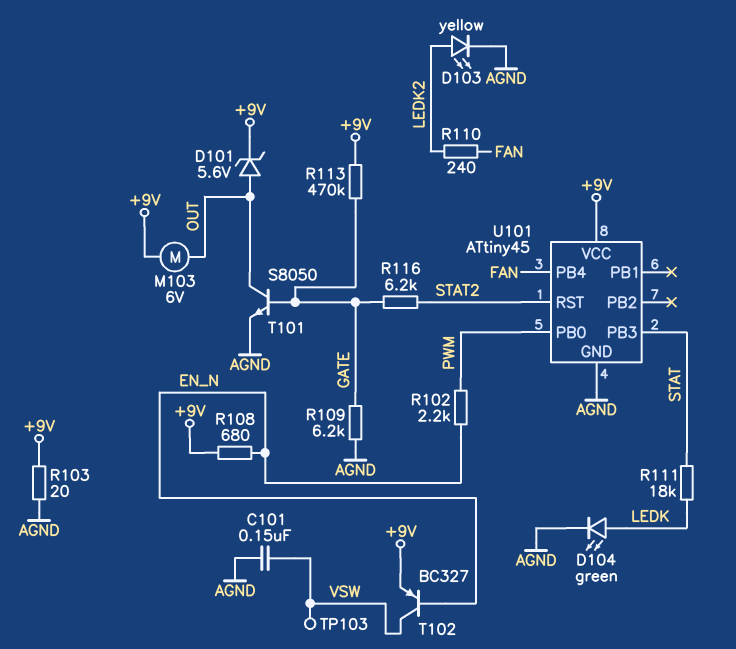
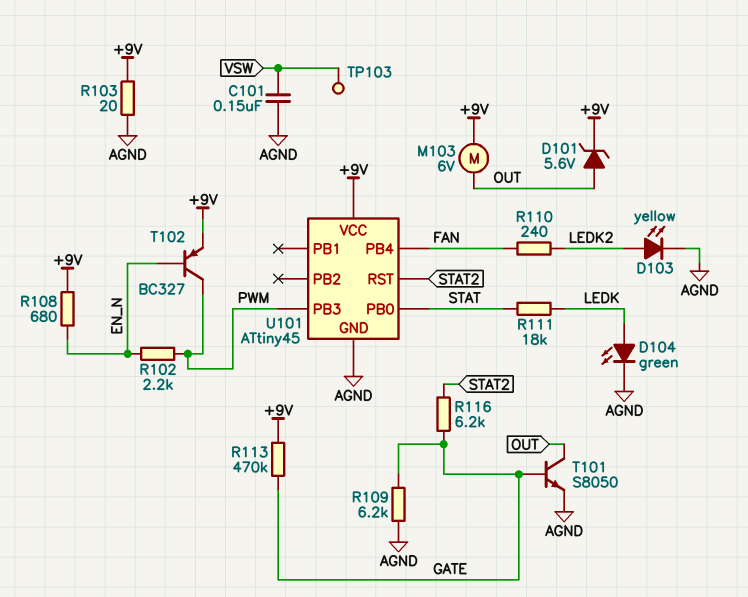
T102: PNP BC327 (B EN_N, C VSW, E +9V) -> PNP BC327 (B EN_N, C PWM, E +9V)
U101 pin PB0: PWM -> STAT
U101 pin PB3: STAT -> PWM

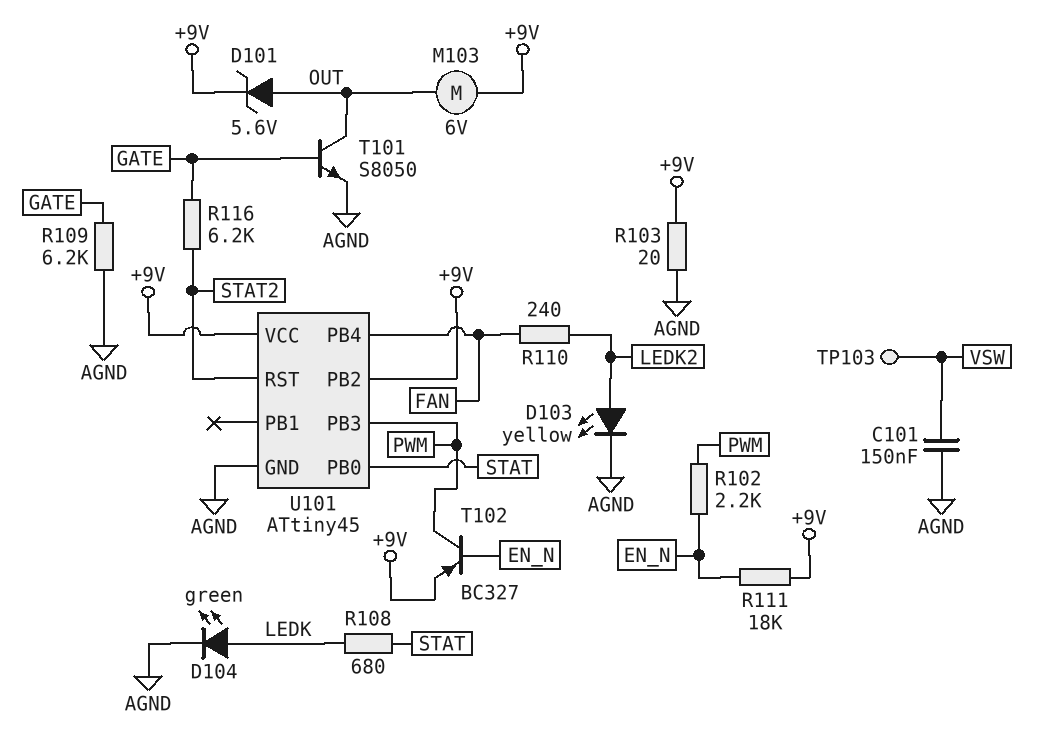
R108: 680 (+9V, EN_N) -> 680 (LEDK, STAT)
R111: 18k (LEDK, STAT) -> 18k (+9V, EN_N)
R113: 470k (+9V, GATE) -> none
U101 pin PB2: none -> +9V

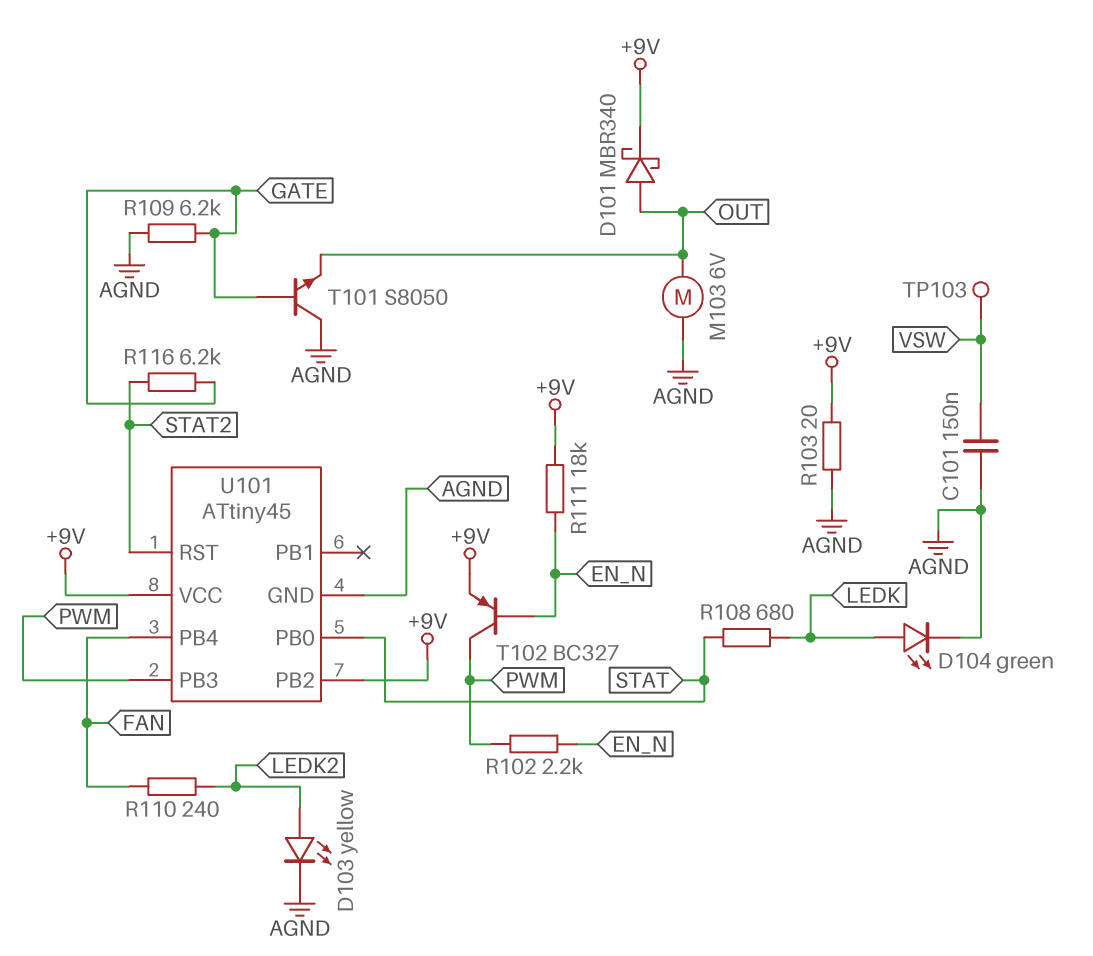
D101: zener 5.6V (A OUT, K +9V) -> schottky MBR340 (A OUT, K +9V)
M103: motor 6V (+9V, OUT) -> motor 6V (AGND, OUT)
T101: NPN S8050 (B GATE, C OUT, E AGND) -> NPN S8050 (B GATE, C AGND, E OUT)

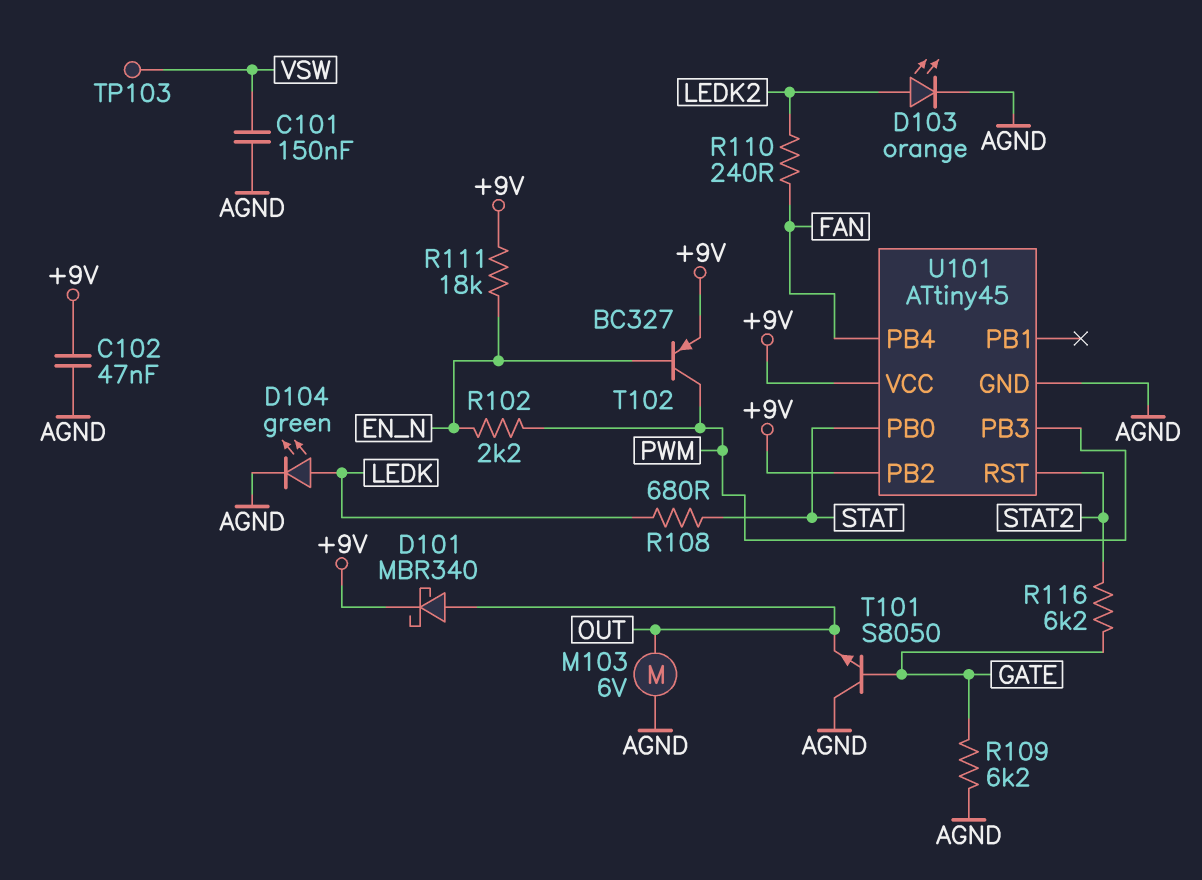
C102: none -> 47nF (+9V, AGND)
D103: LED yellow (A LEDK2, K AGND) -> LED orange (A LEDK2, K AGND)
R103: 20 (+9V, AGND) -> none

